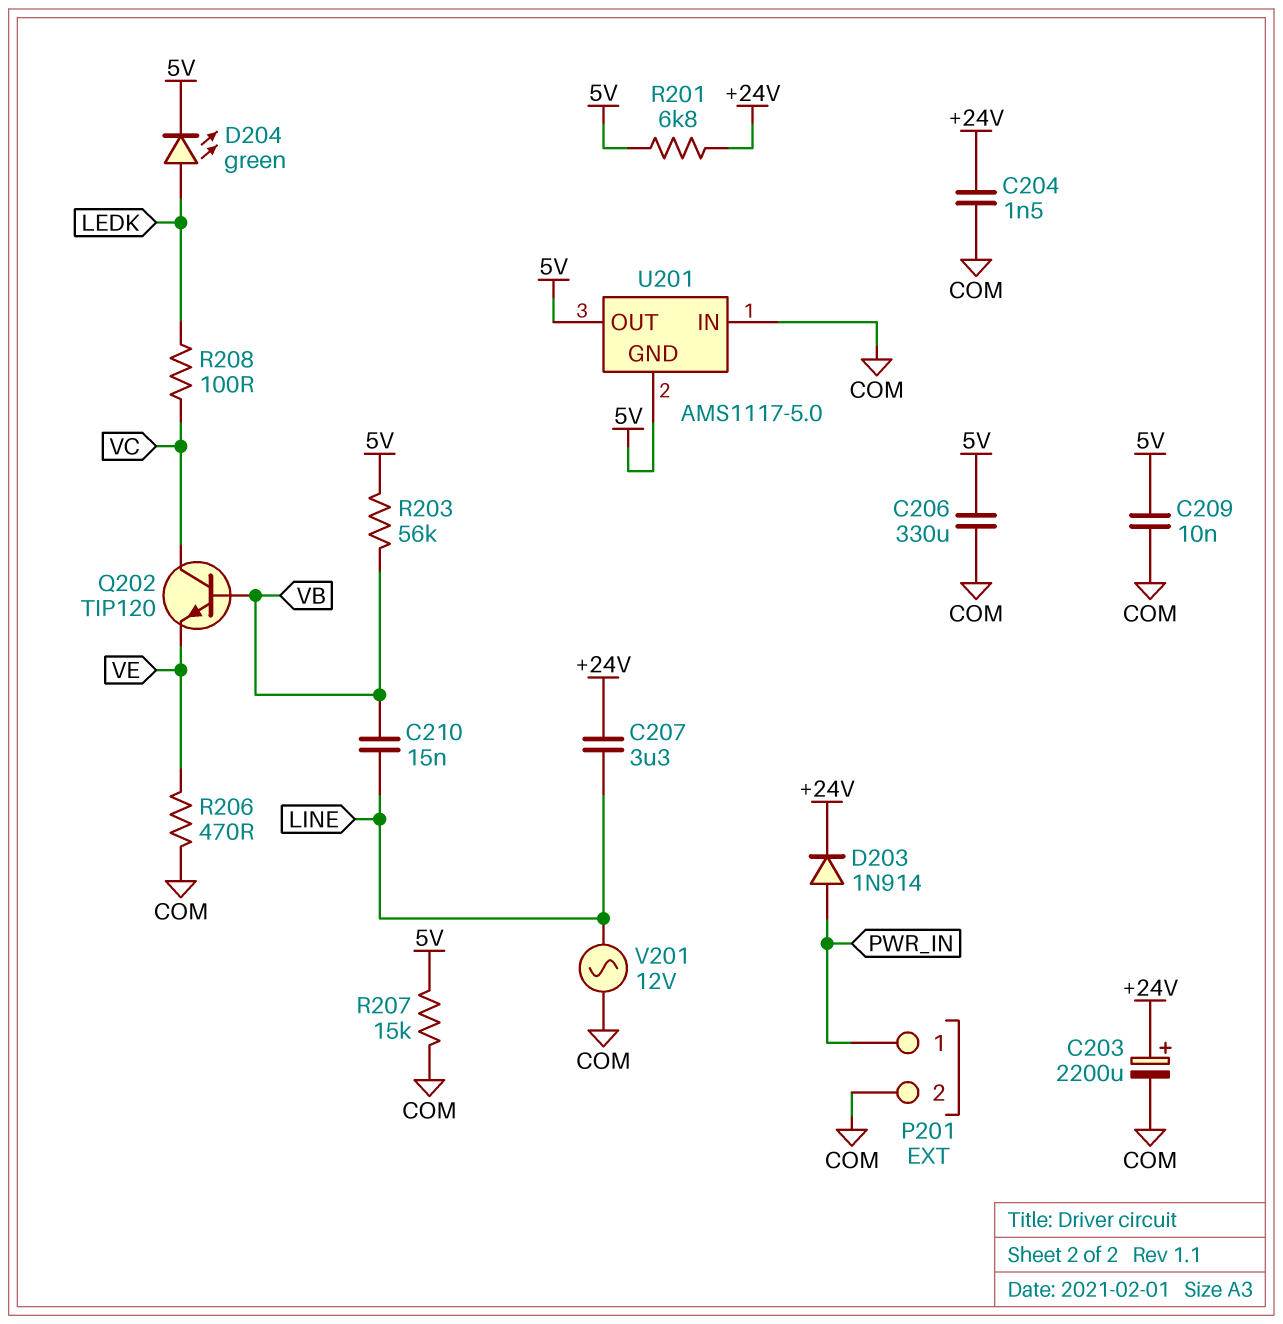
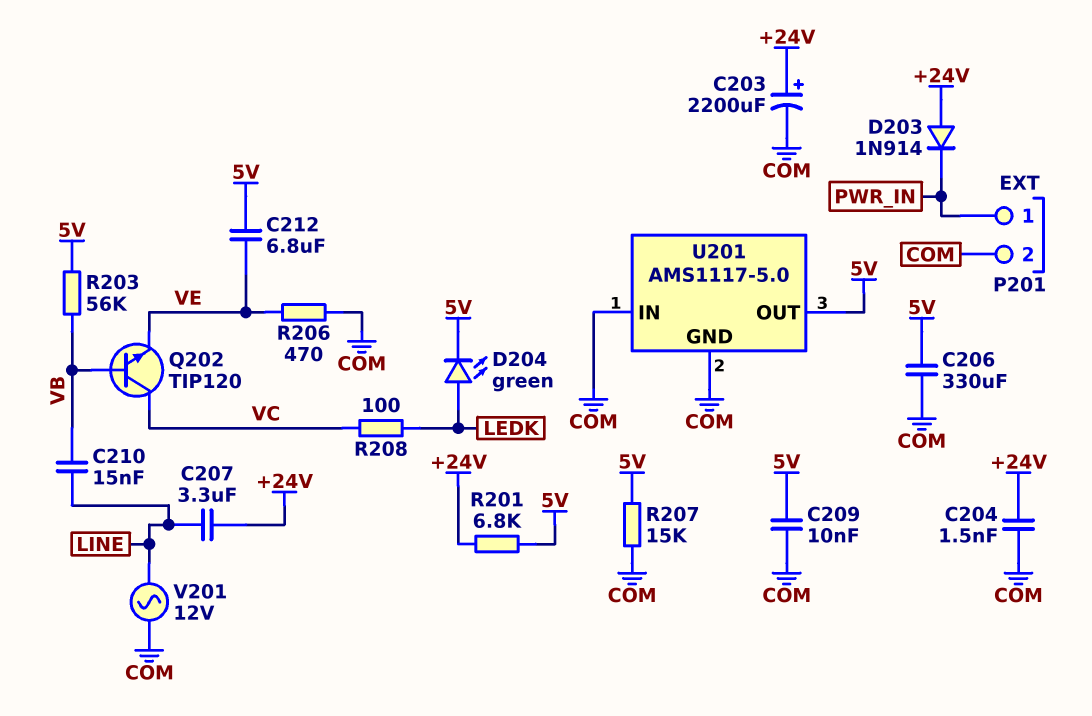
C212: none -> 6.8uF (5V, VE)
D203: diode 1N914 (A PWR_IN, K +24V) -> diode 1N914 (A +24V, K PWR_IN)
U201 pin GND: 5V -> COM

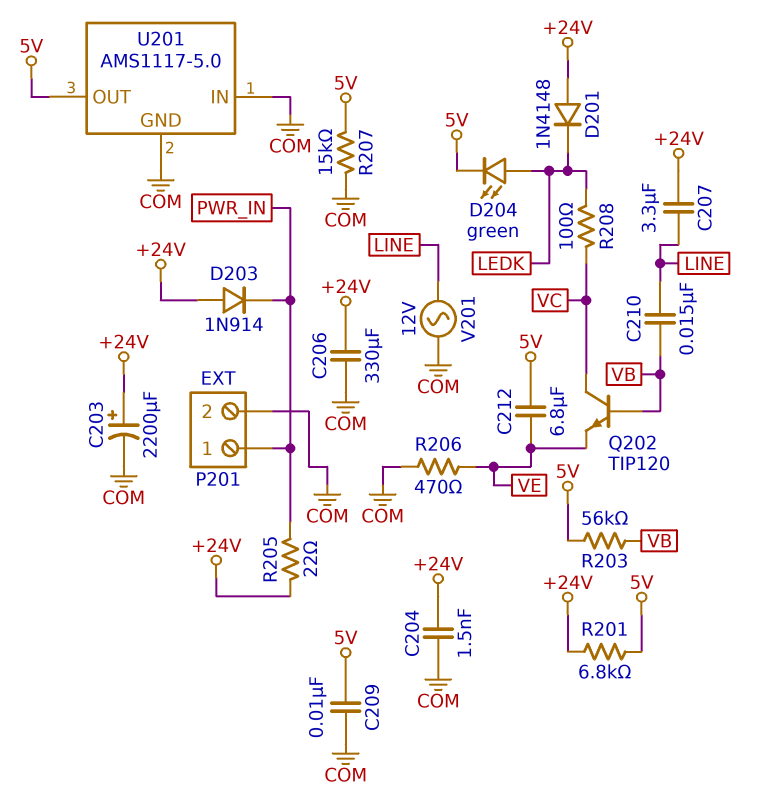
C206: 330uF (5V, COM) -> 330uF (+24V, COM)
D201: none -> diode 1N4148 (A +24V, K LEDK)
R205: none -> 22 (+24V, PWR_IN)

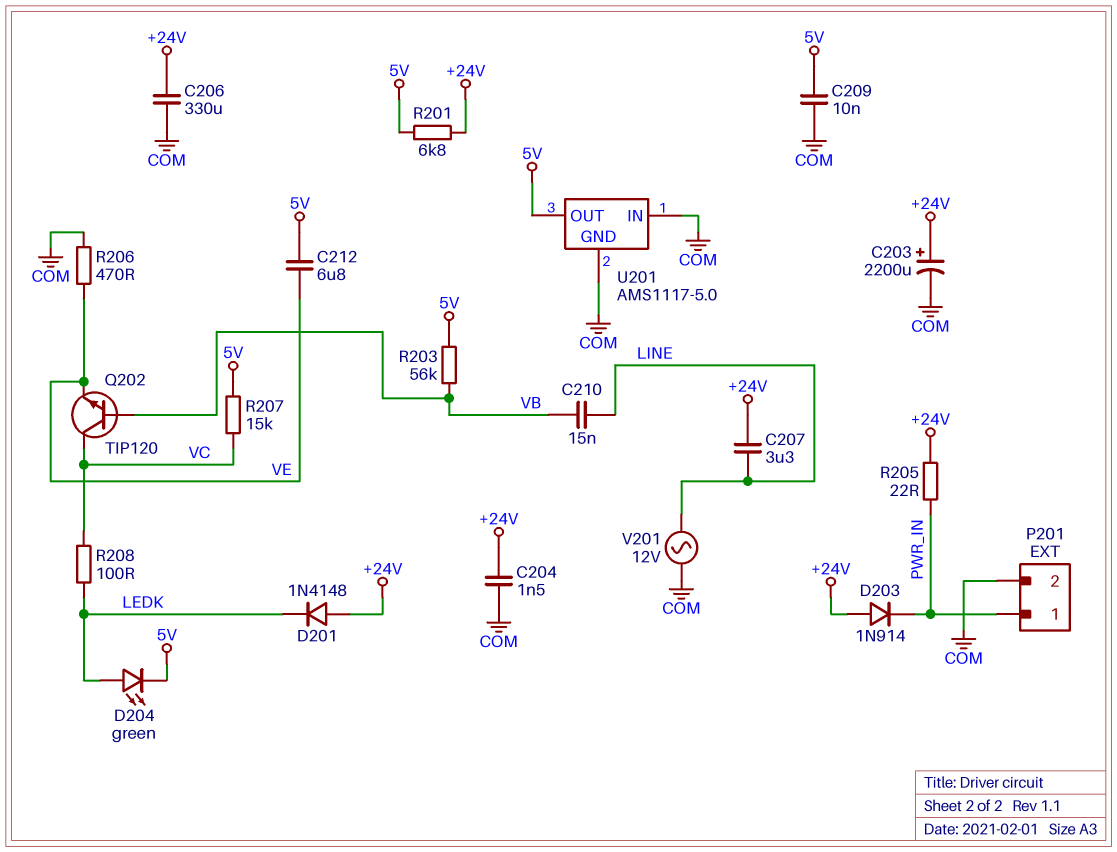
R207: 15k (5V, COM) -> 15k (5V, VC)

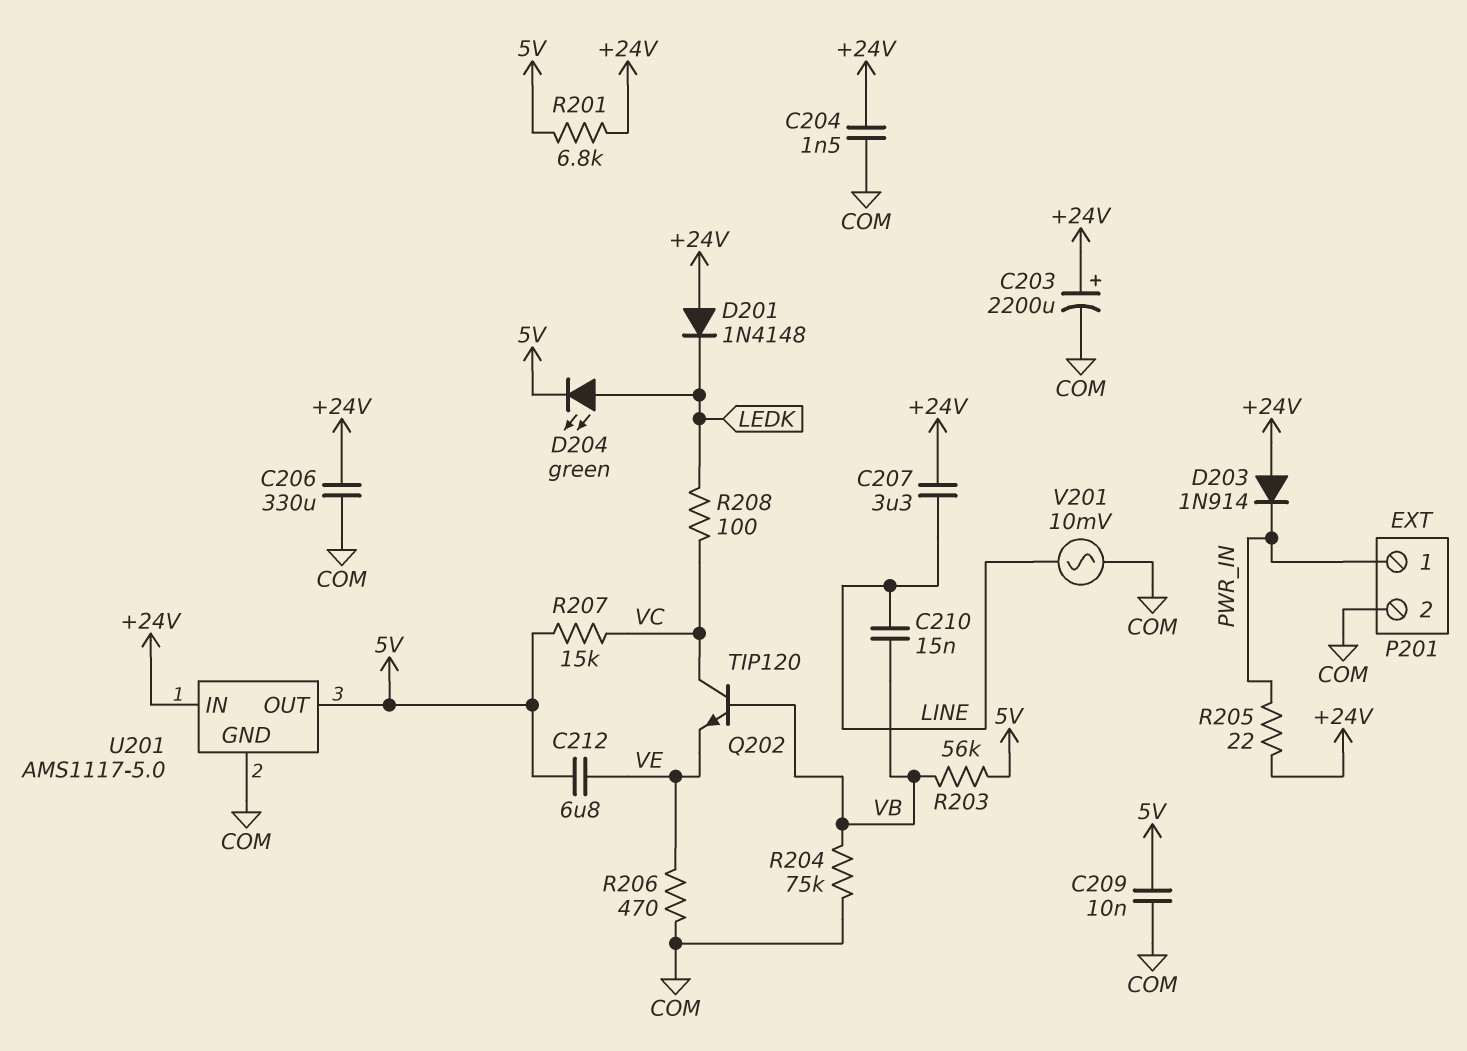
R204: none -> 75k (COM, VB)
U201 pin IN: COM -> +24V
V201: AC 12V (COM, LINE) -> AC 10mV (COM, LINE)

